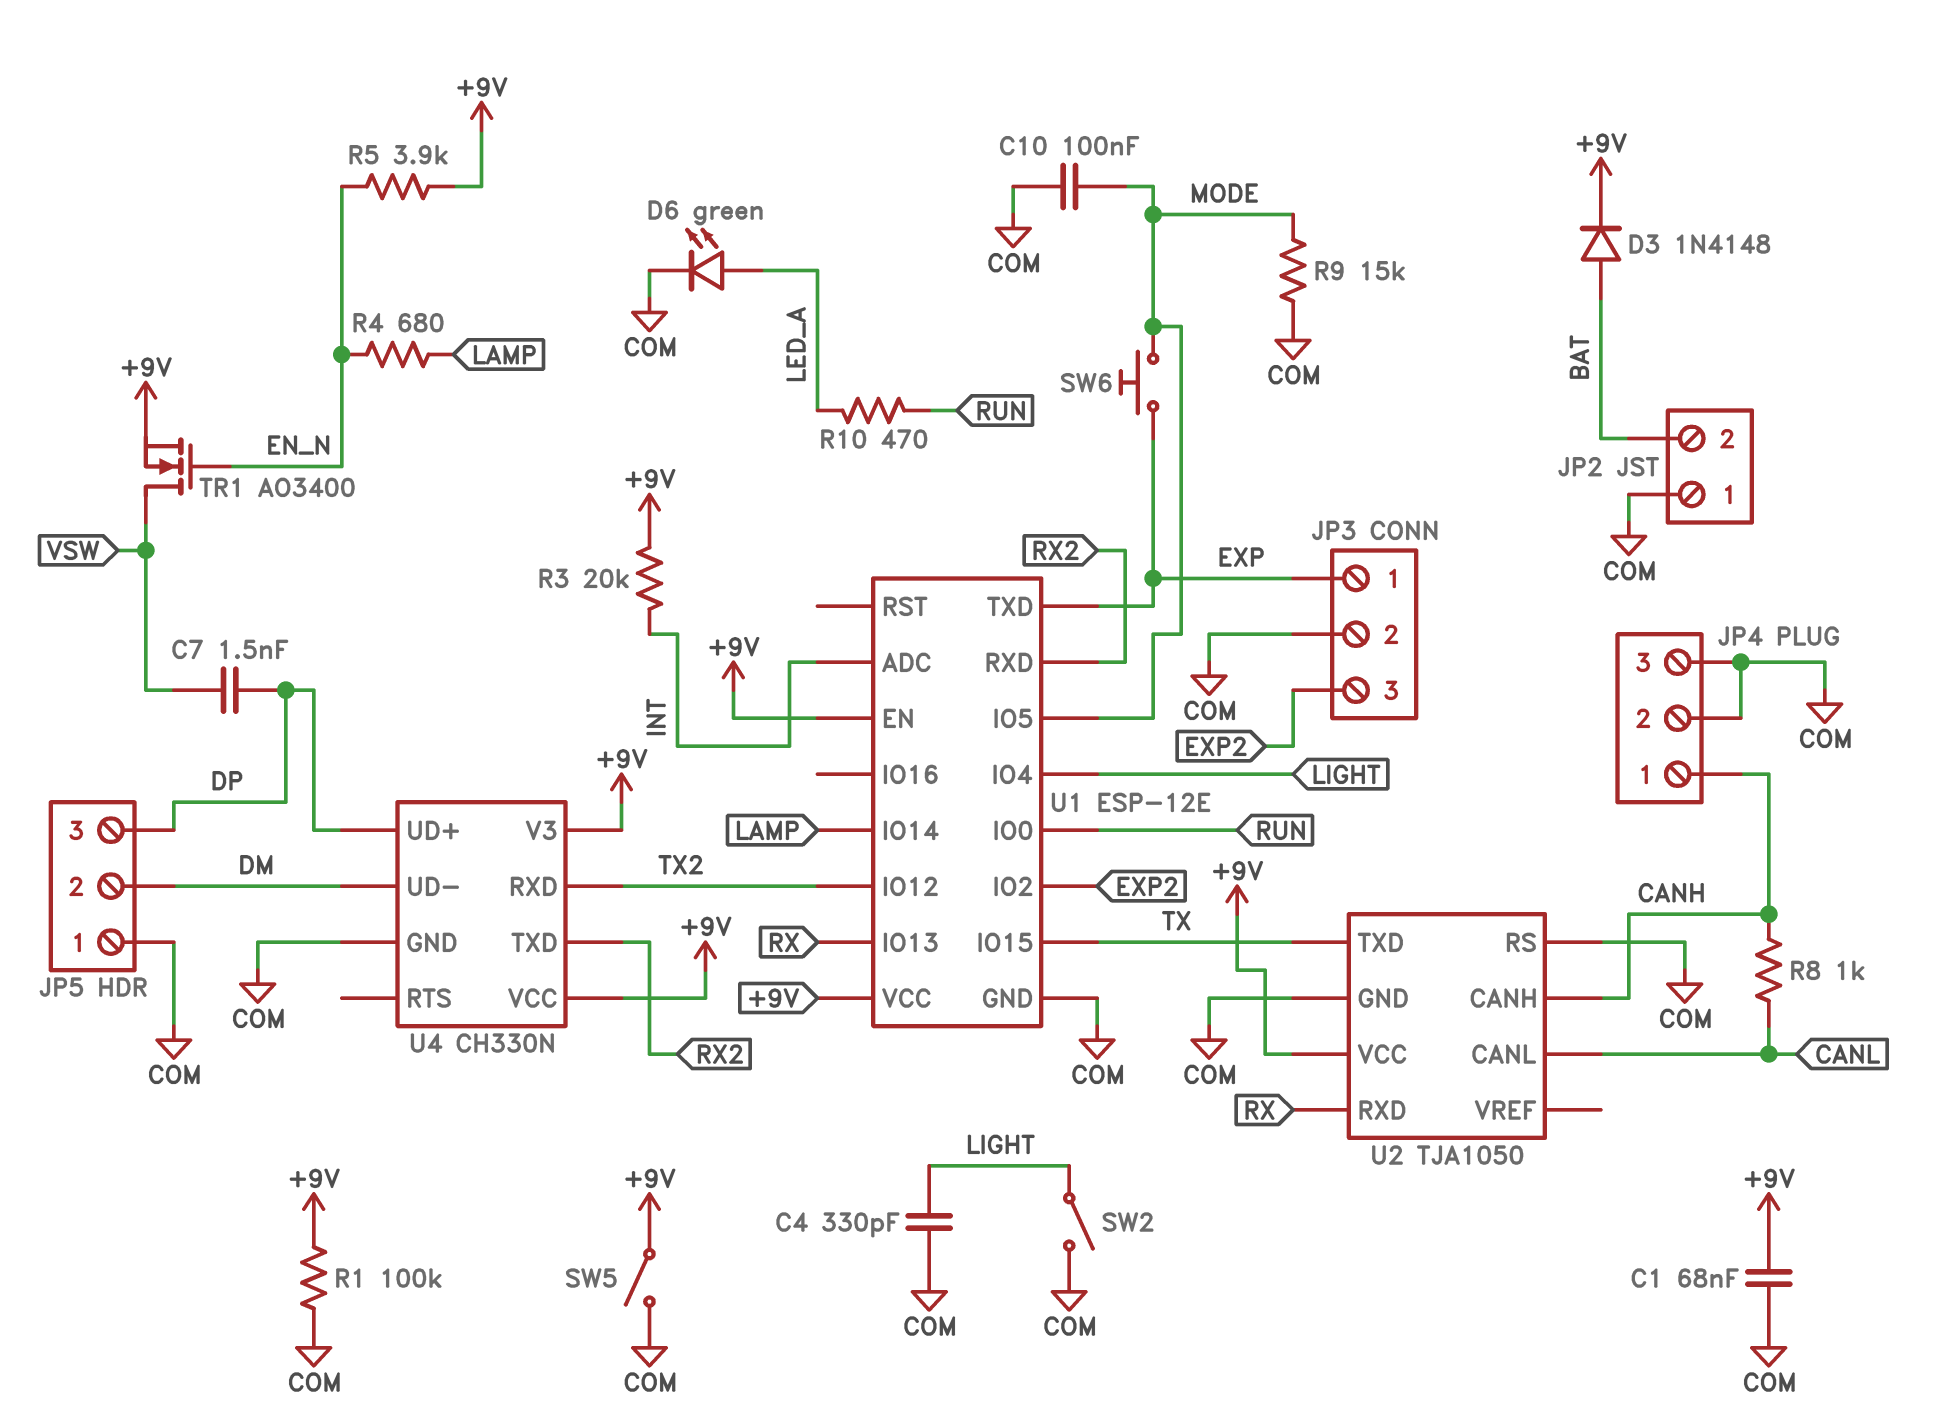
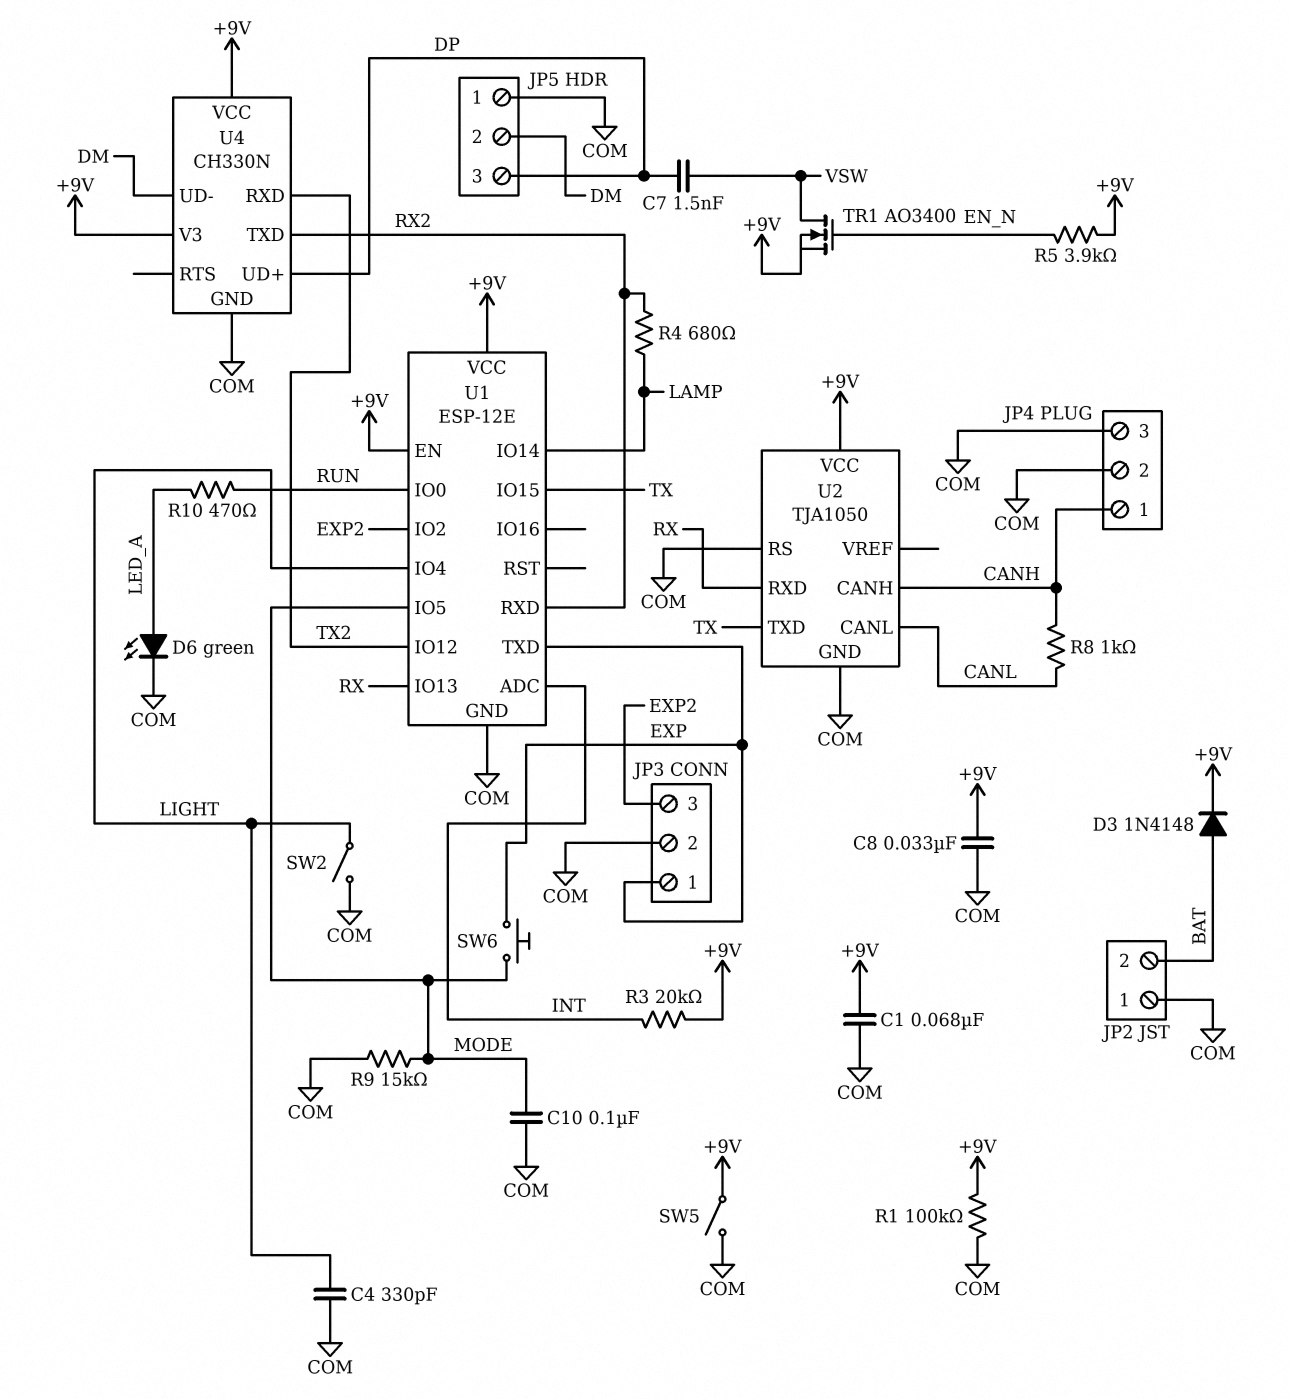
C8: none -> 33nF (+9V, COM)
R4: 680 (EN_N, LAMP) -> 680 (LAMP, RX2)

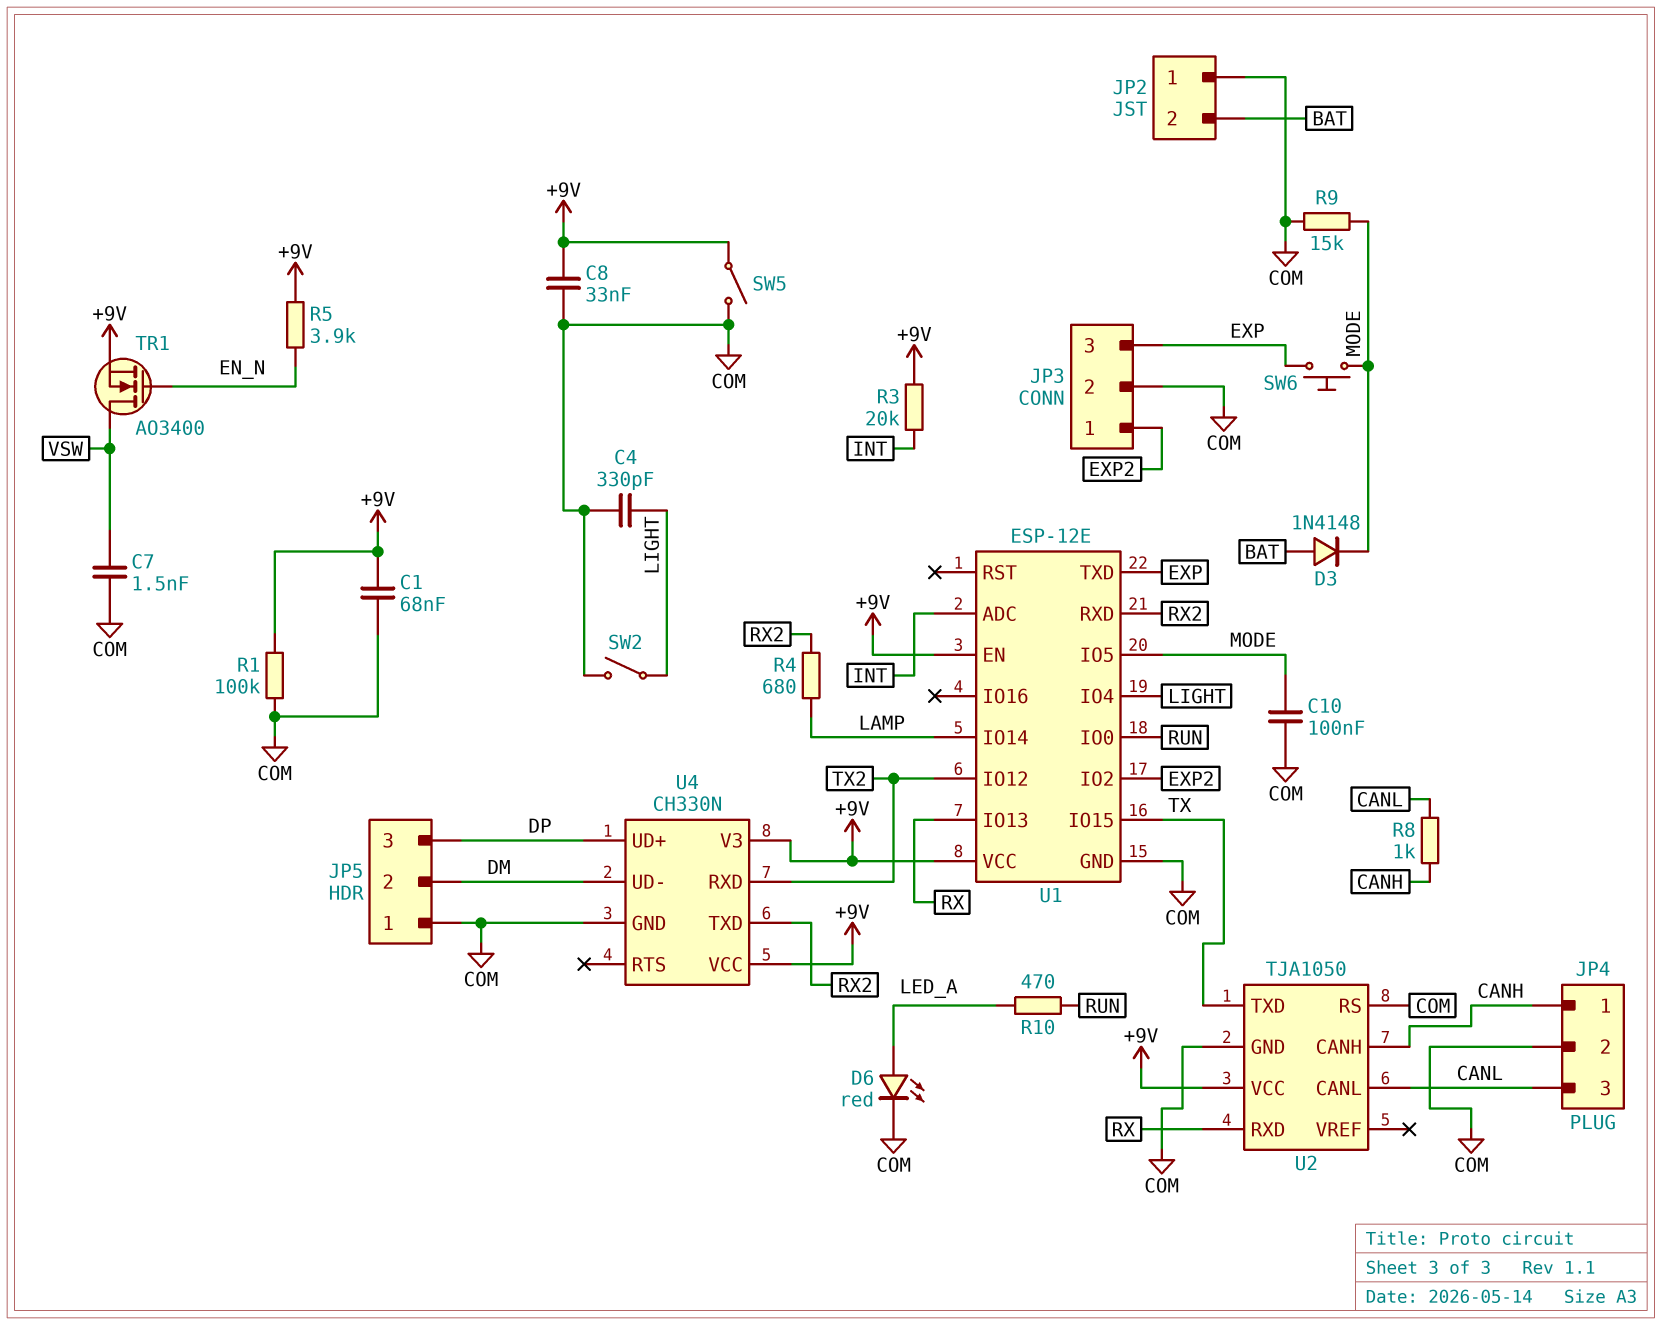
C7: 1.5nF (DP, VSW) -> 1.5nF (COM, VSW)
D3: diode 1N4148 (A BAT, K +9V) -> diode 1N4148 (A BAT, K MODE)
D6: LED green (A LED_A, K COM) -> LED red (A LED_A, K COM)
JP3 pin 1: EXP -> EXP2
JP3 pin 3: EXP2 -> EXP
JP4 pin 3: COM -> CANL

